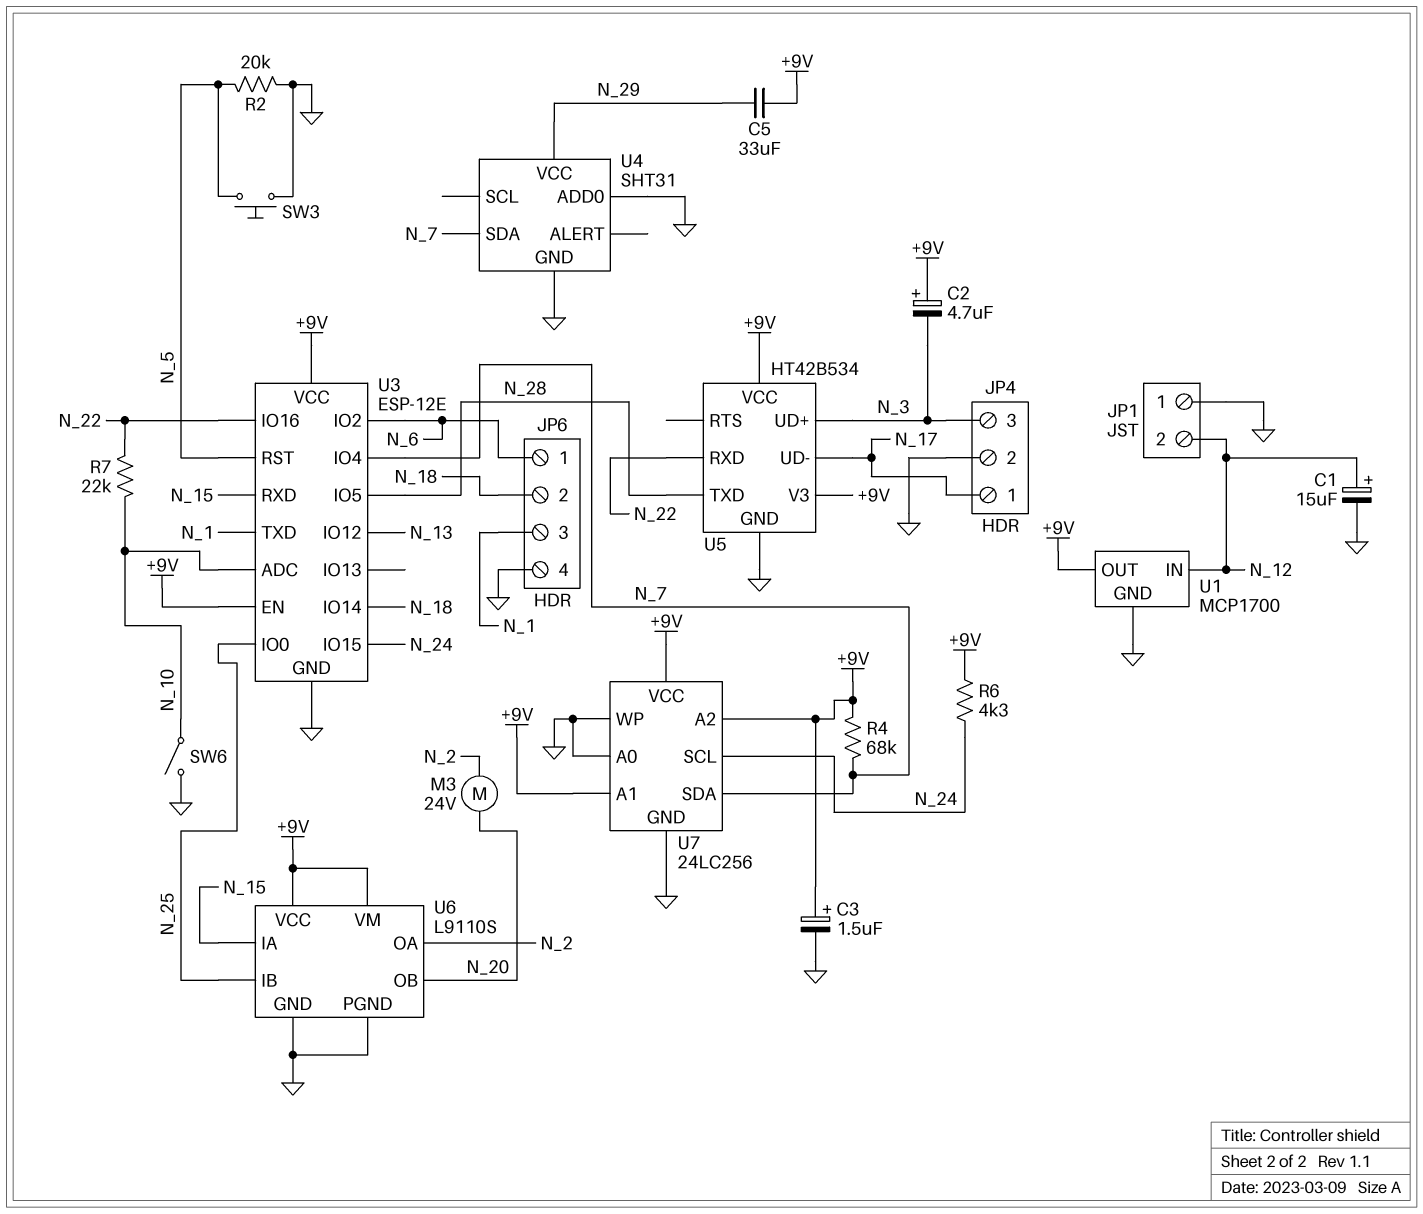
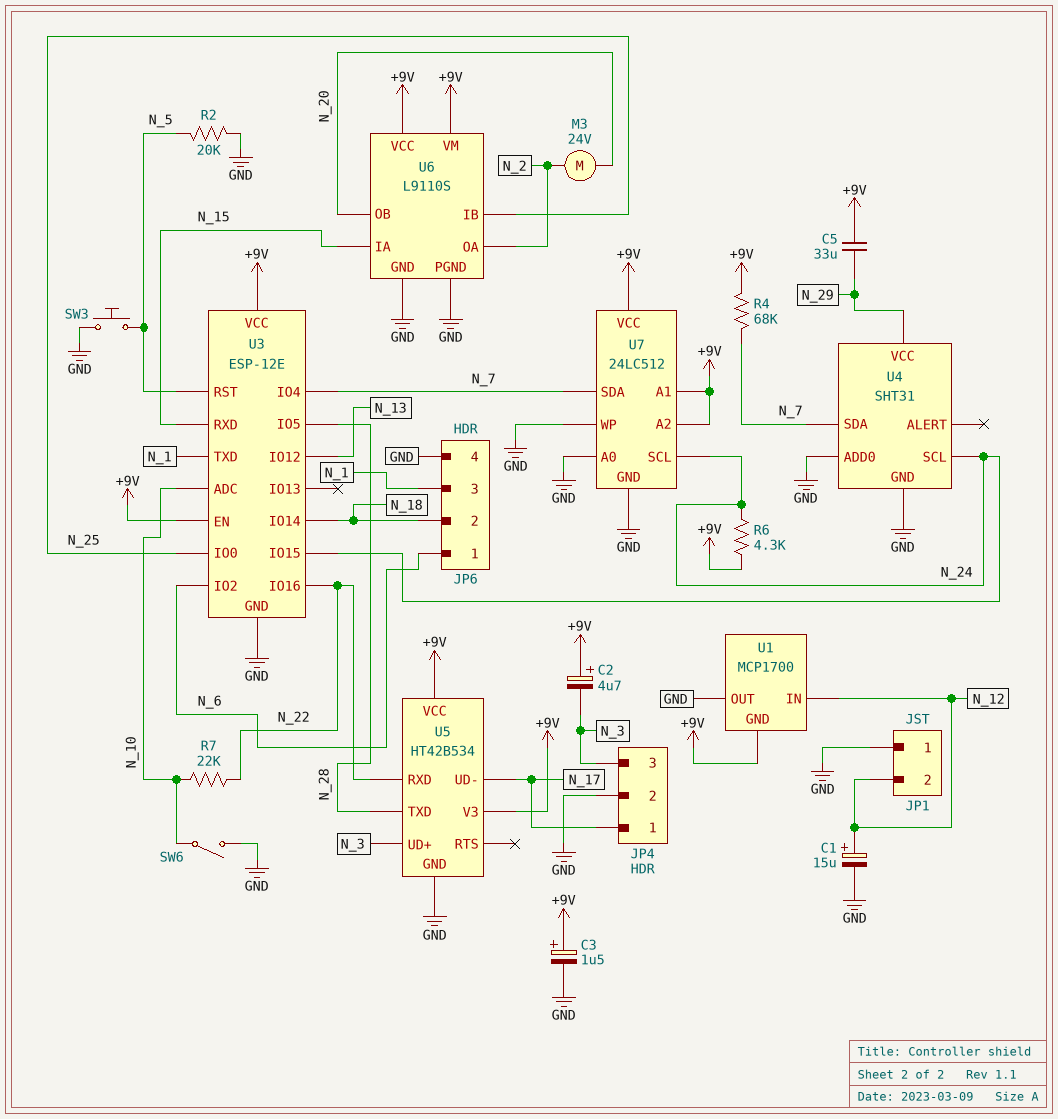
U1 pin GND: GND -> +9V
U1 pin OUT: +9V -> GND
U4 pin SCL: none -> N_24
U7: 24LC256 -> 24LC512

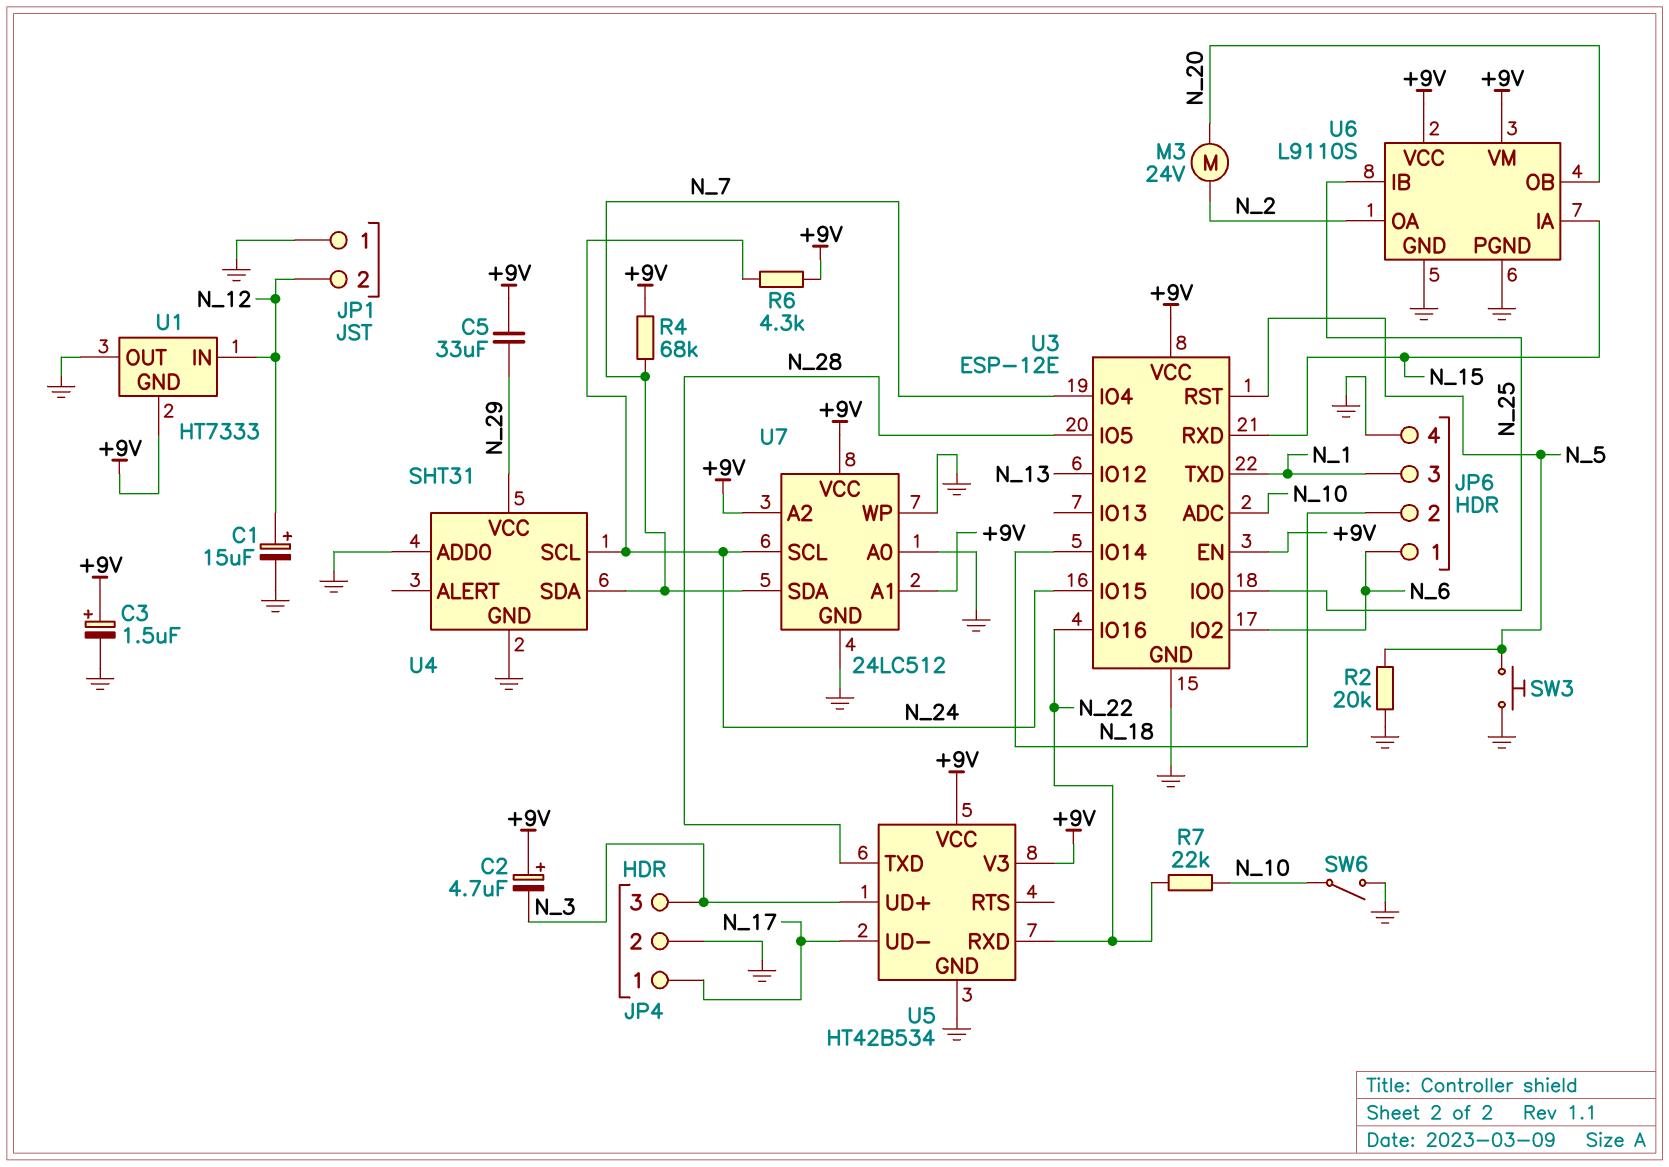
U1: MCP1700 -> HT7333

